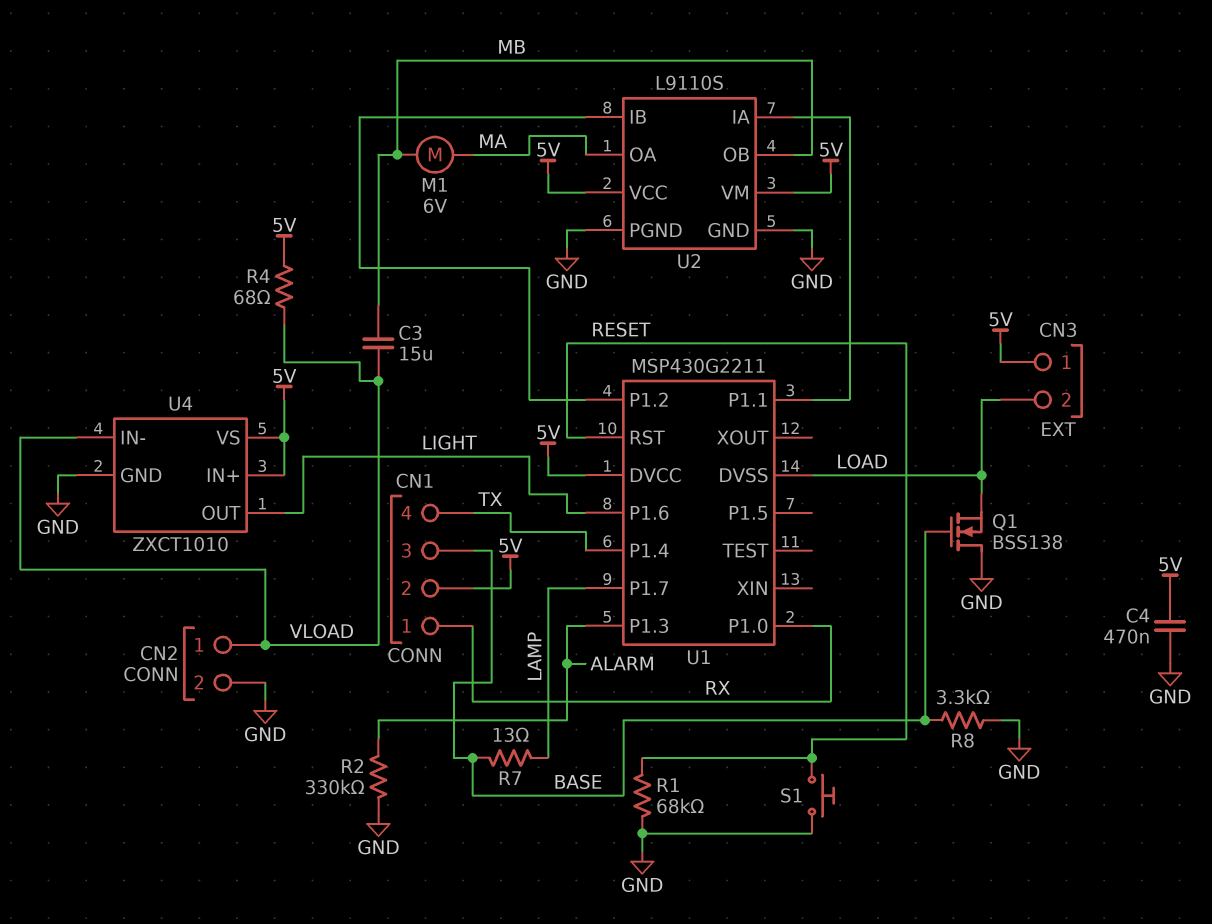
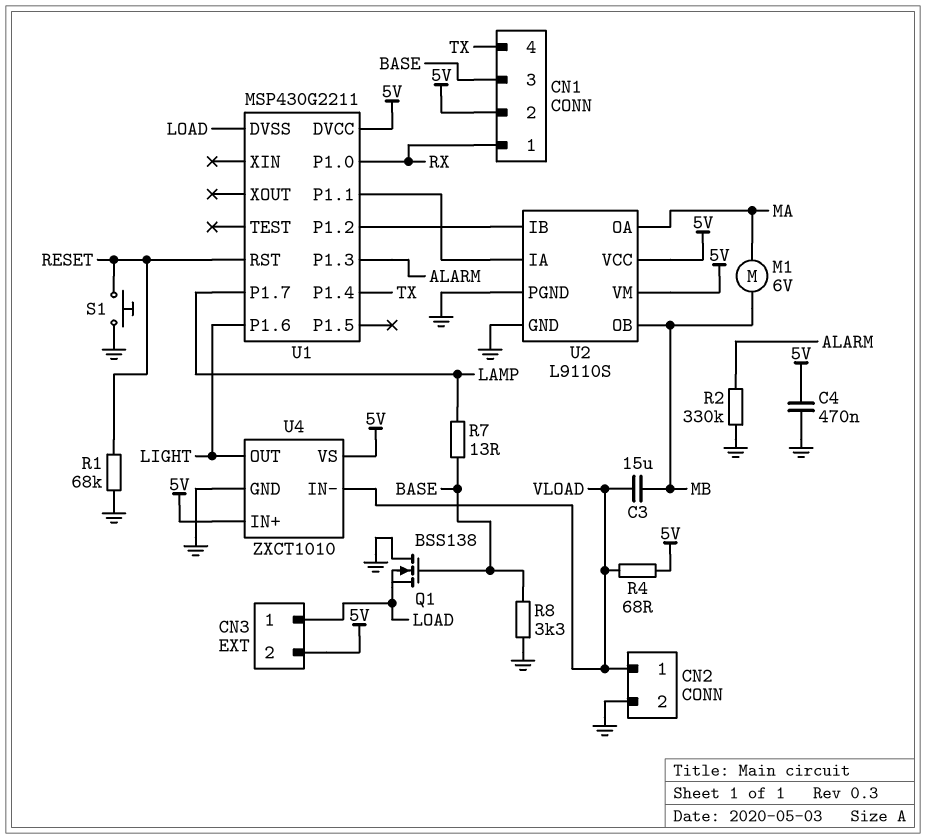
CN3 pin 1: 5V -> LOAD
CN3 pin 2: LOAD -> 5V

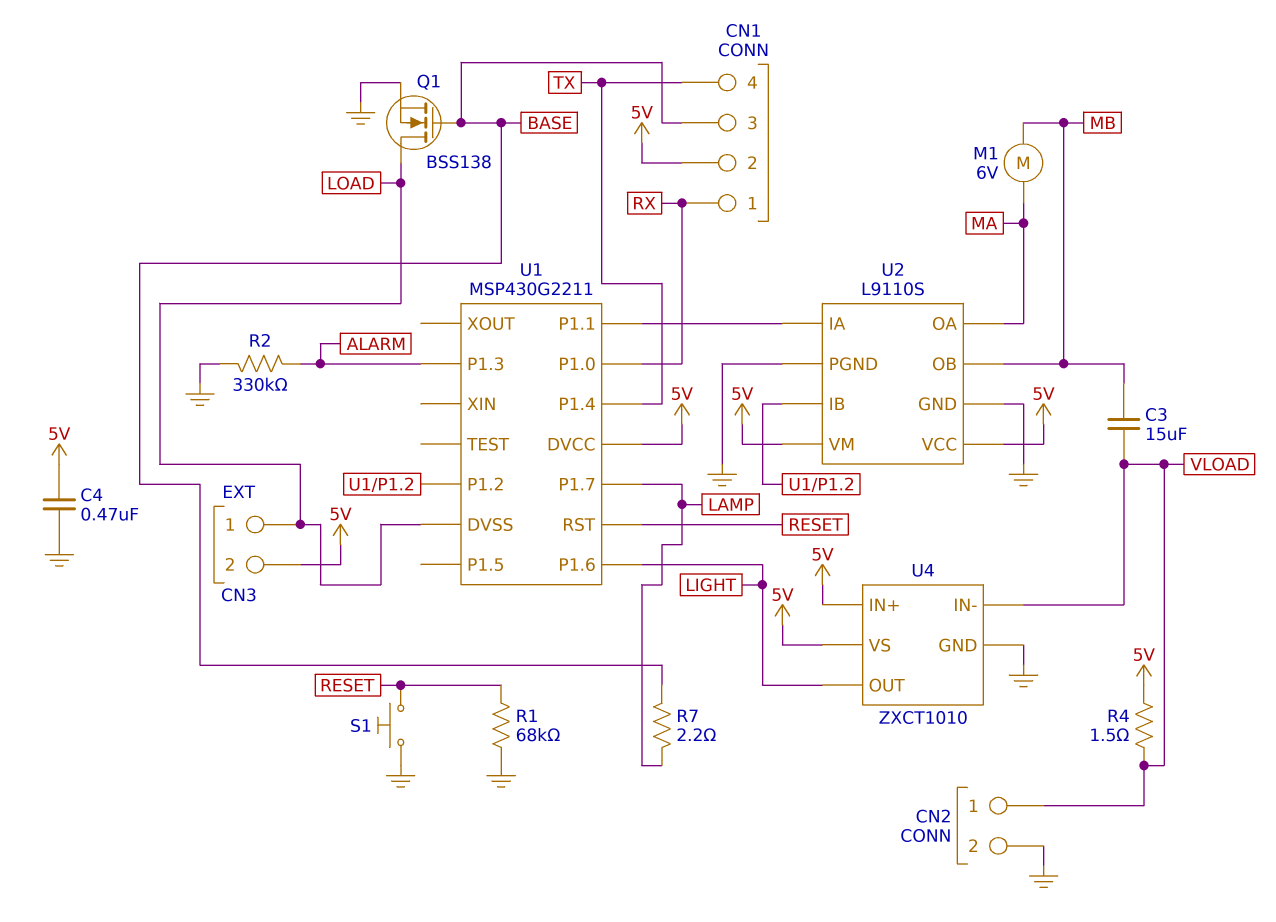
Q1: NMOS BSS138 (G BASE, D GND, S LOAD) -> NMOS BSS138 (G BASE, D LOAD, S GND)
R4: 68 (5V, VLOAD) -> 1.5 (5V, VLOAD)
R7: 13 (BASE, LAMP) -> 2.2 (BASE, LAMP)
R8: 3.3k (BASE, GND) -> none

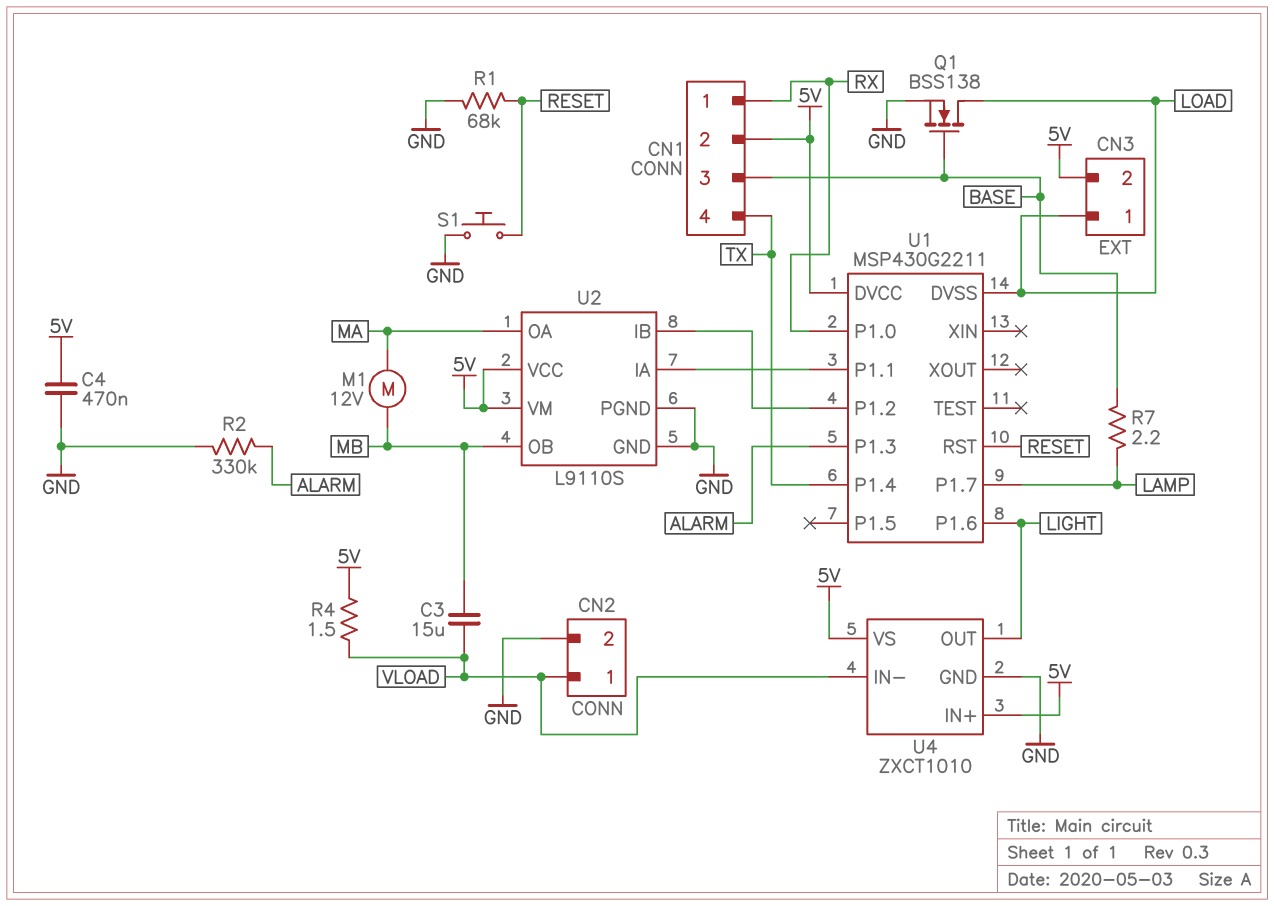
M1: motor 6V (MA, MB) -> motor 12V (MA, MB)

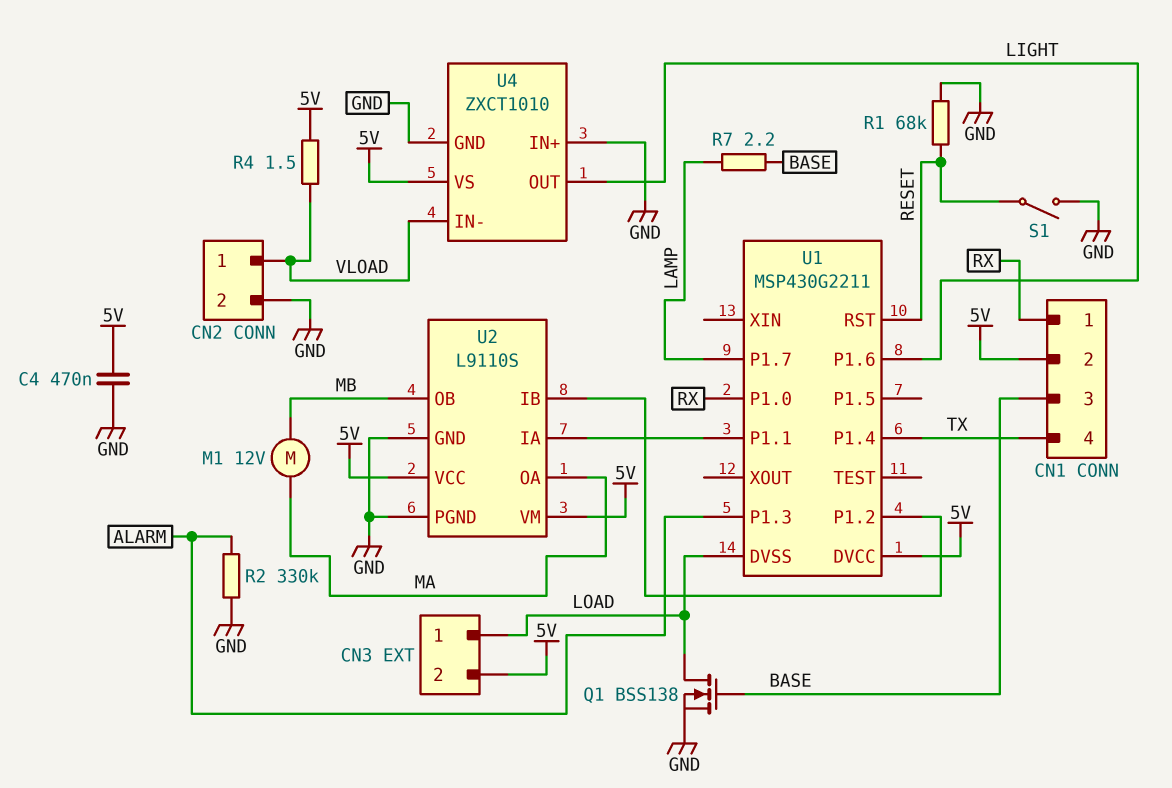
C3: 15uF (MB, VLOAD) -> none
S1: button (GND, RESET) -> switch (GND, RESET)
U4 pin IN+: 5V -> GND

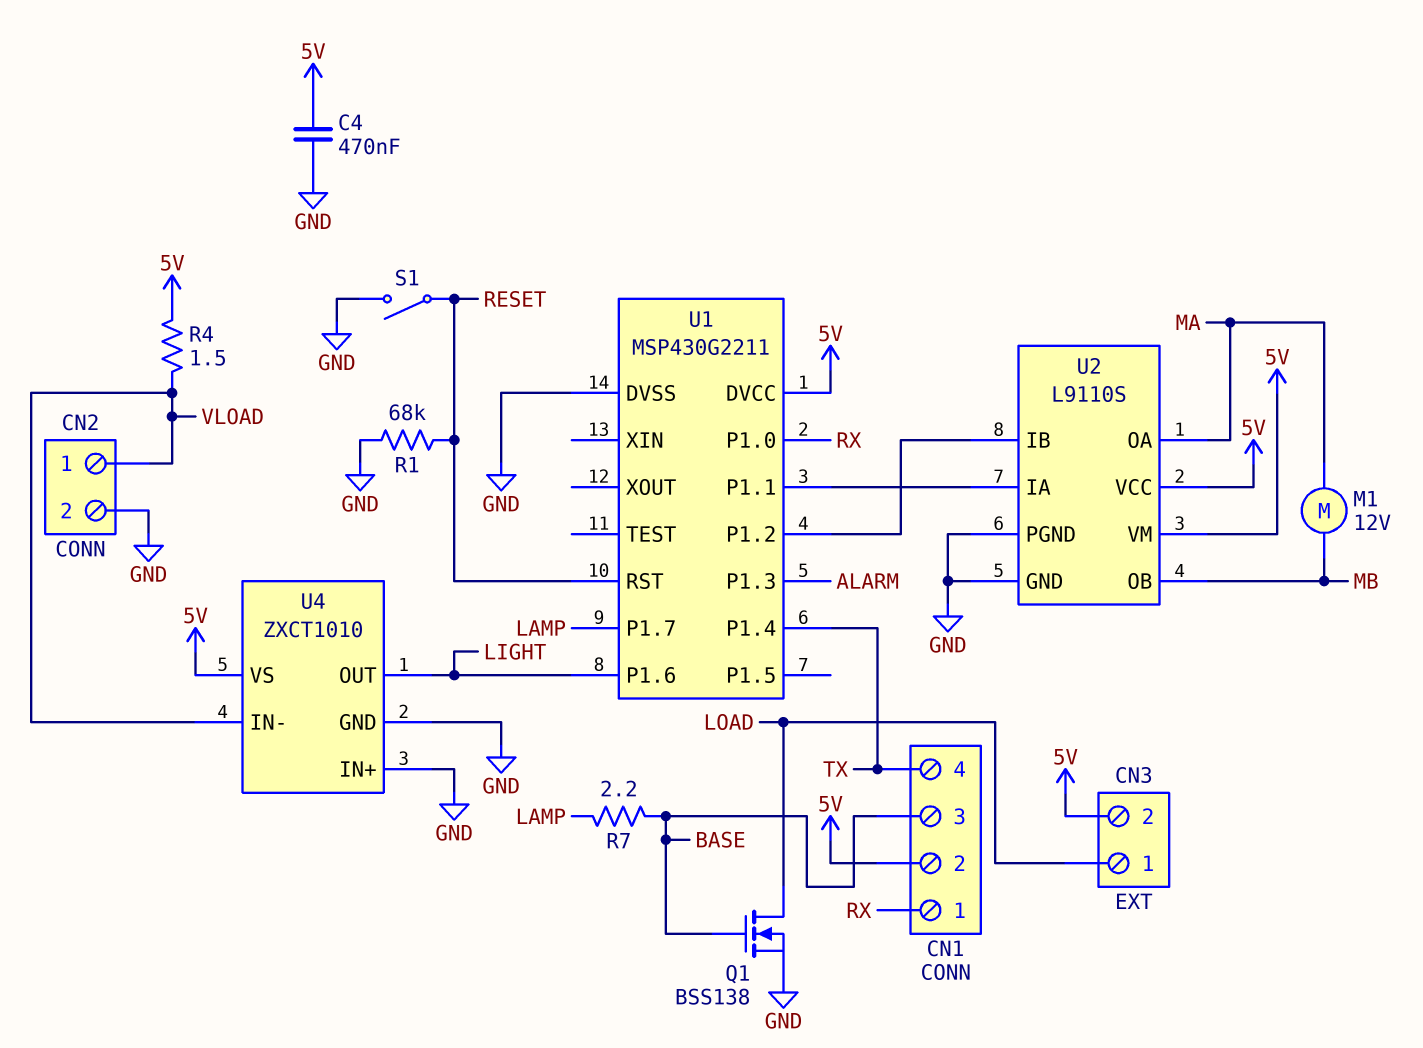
R2: 330k (ALARM, GND) -> none
U1 pin DVSS: LOAD -> GND

